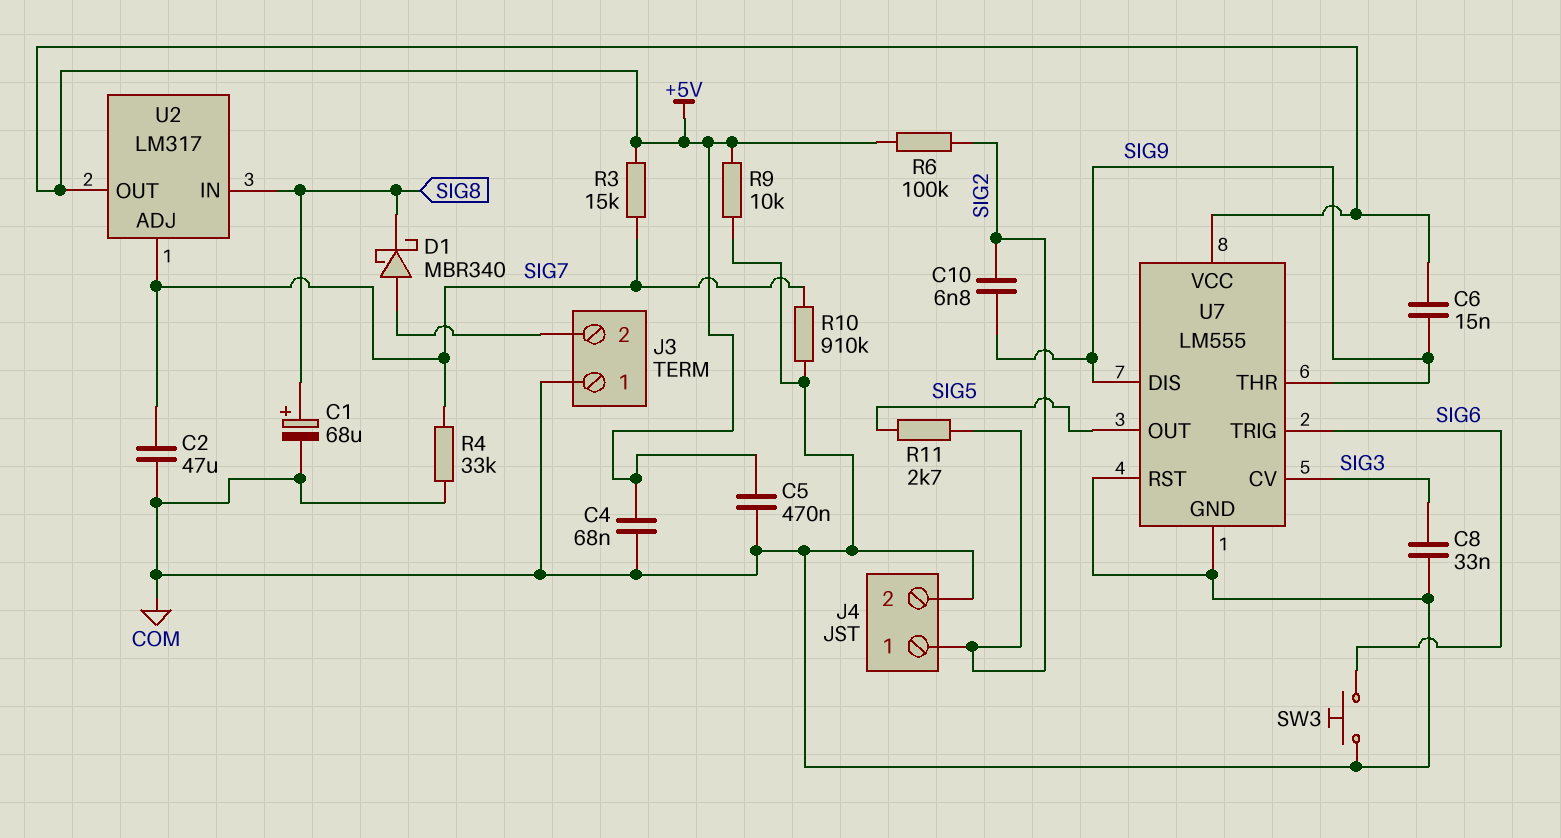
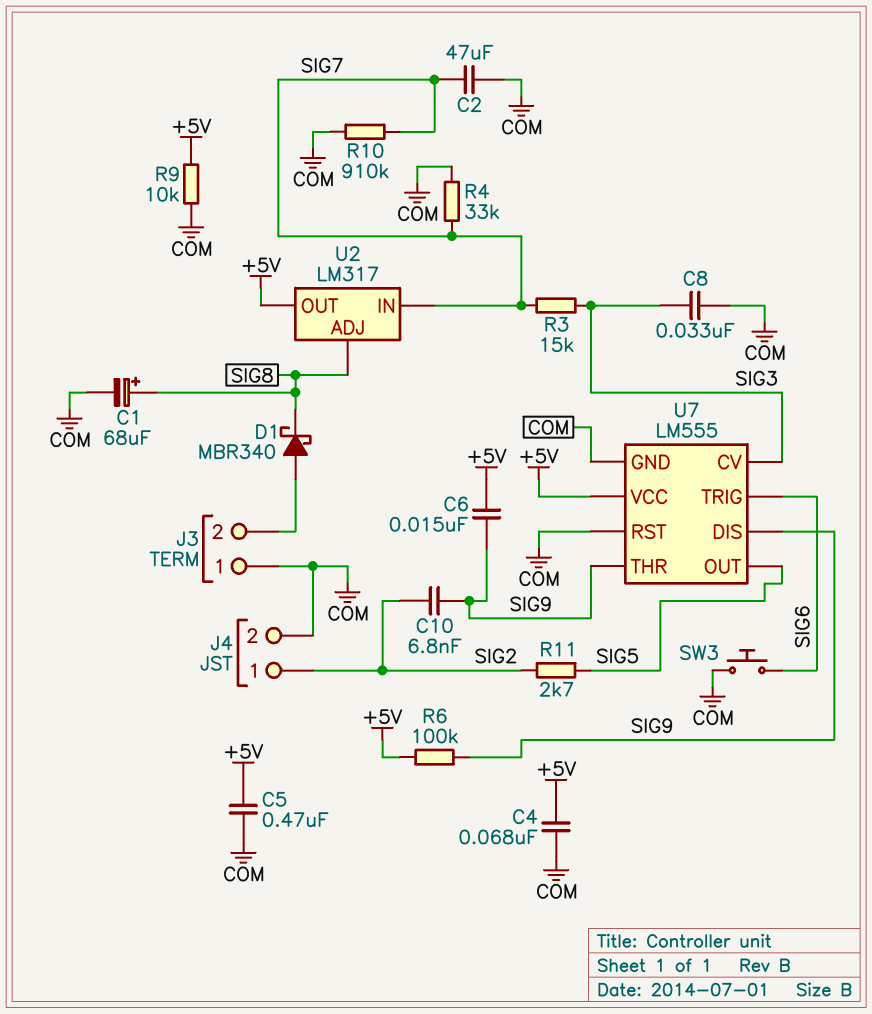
R3: 15k (+5V, SIG7) -> 15k (SIG3, SIG7)
R6: 100k (+5V, SIG2) -> 100k (+5V, SIG9)
U2 pin ADJ: SIG7 -> SIG8
U2 pin IN: SIG8 -> SIG7

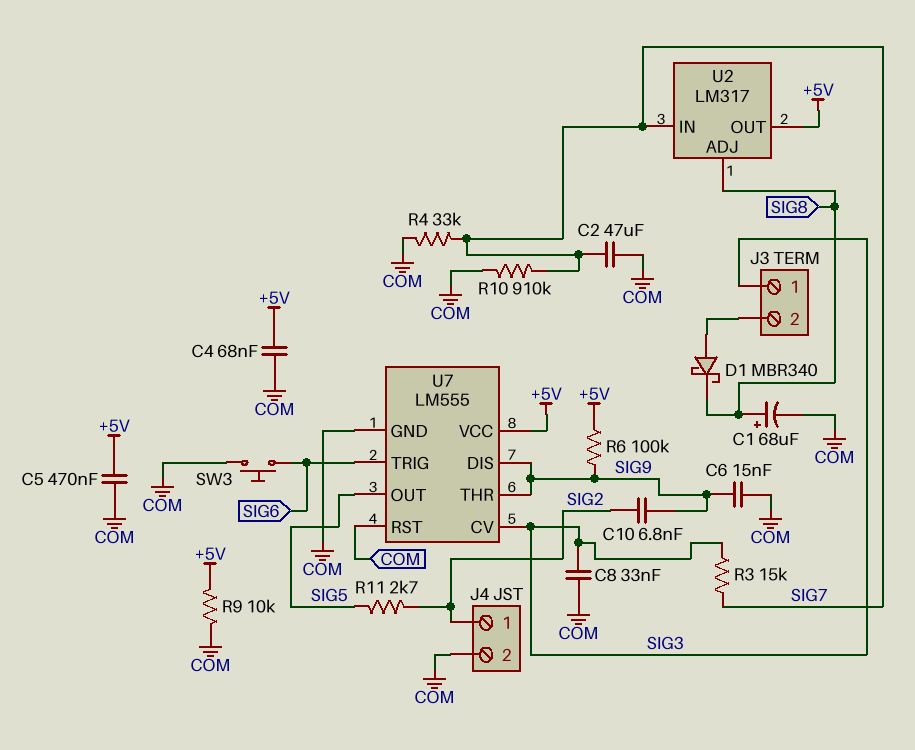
C6: 15nF (+5V, SIG9) -> 15nF (COM, SIG9)
J3 pin 1: COM -> SIG3

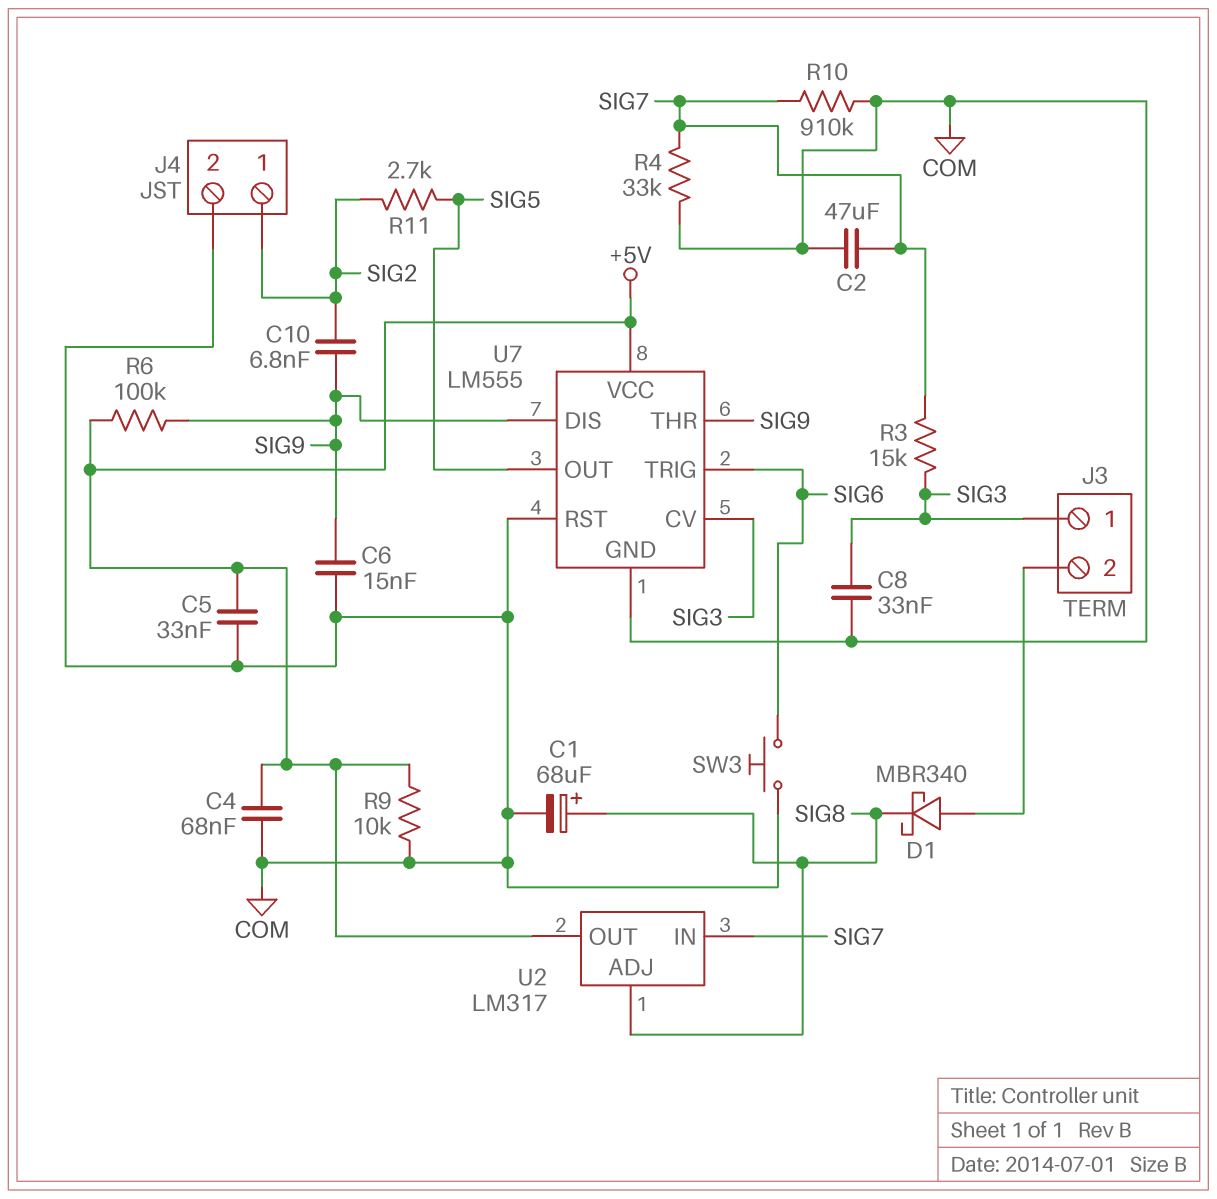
C5: 470nF (+5V, COM) -> 33nF (+5V, COM)

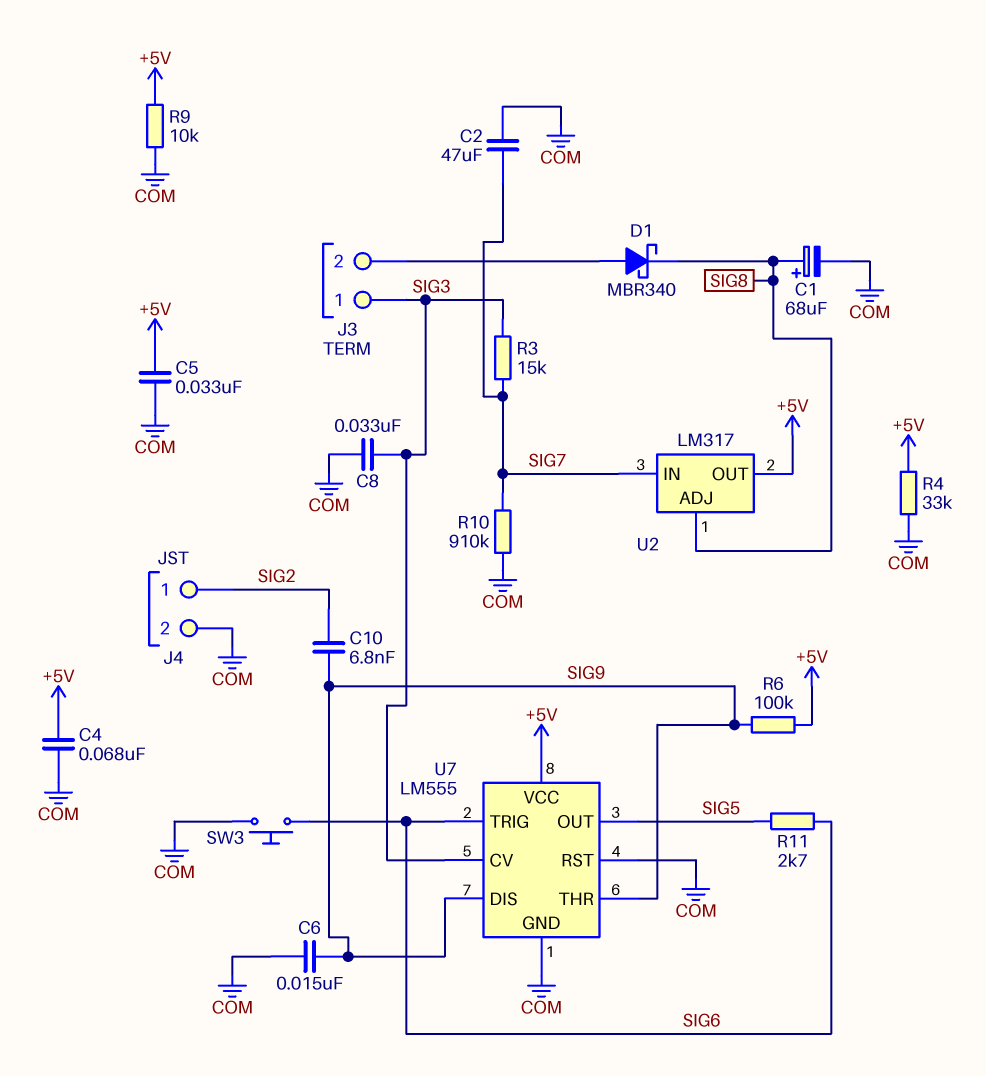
R4: 33k (COM, SIG7) -> 33k (+5V, COM)
R11: 2.7k (SIG2, SIG5) -> 2.7k (SIG5, SIG6)

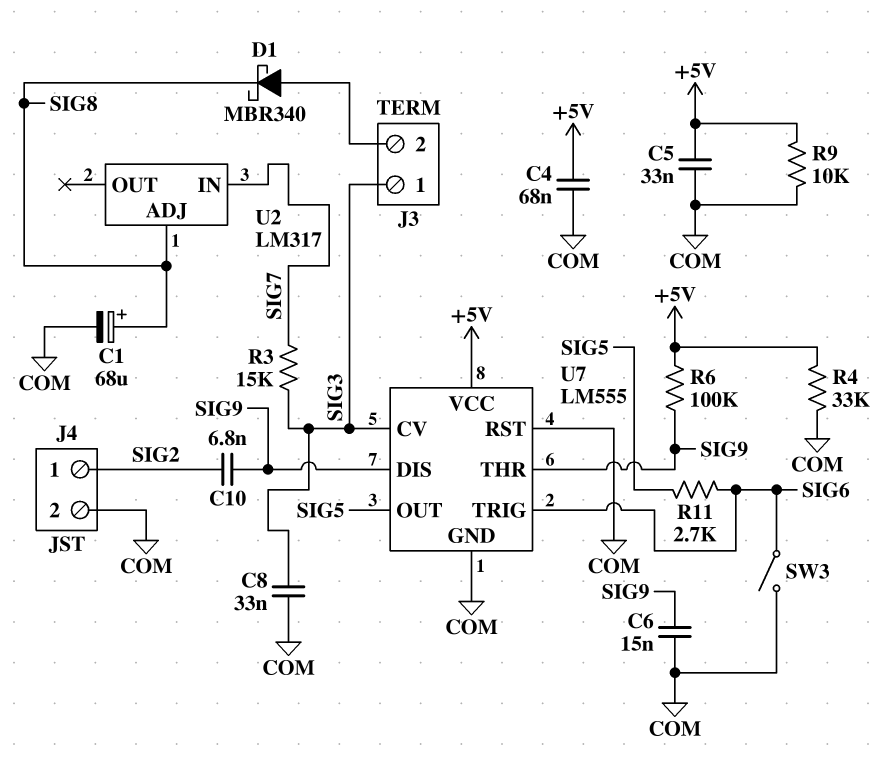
C2: 47uF (COM, SIG7) -> none
R10: 910k (COM, SIG7) -> none
SW3: button (COM, SIG6) -> switch (COM, SIG6)
U2 pin OUT: +5V -> none

